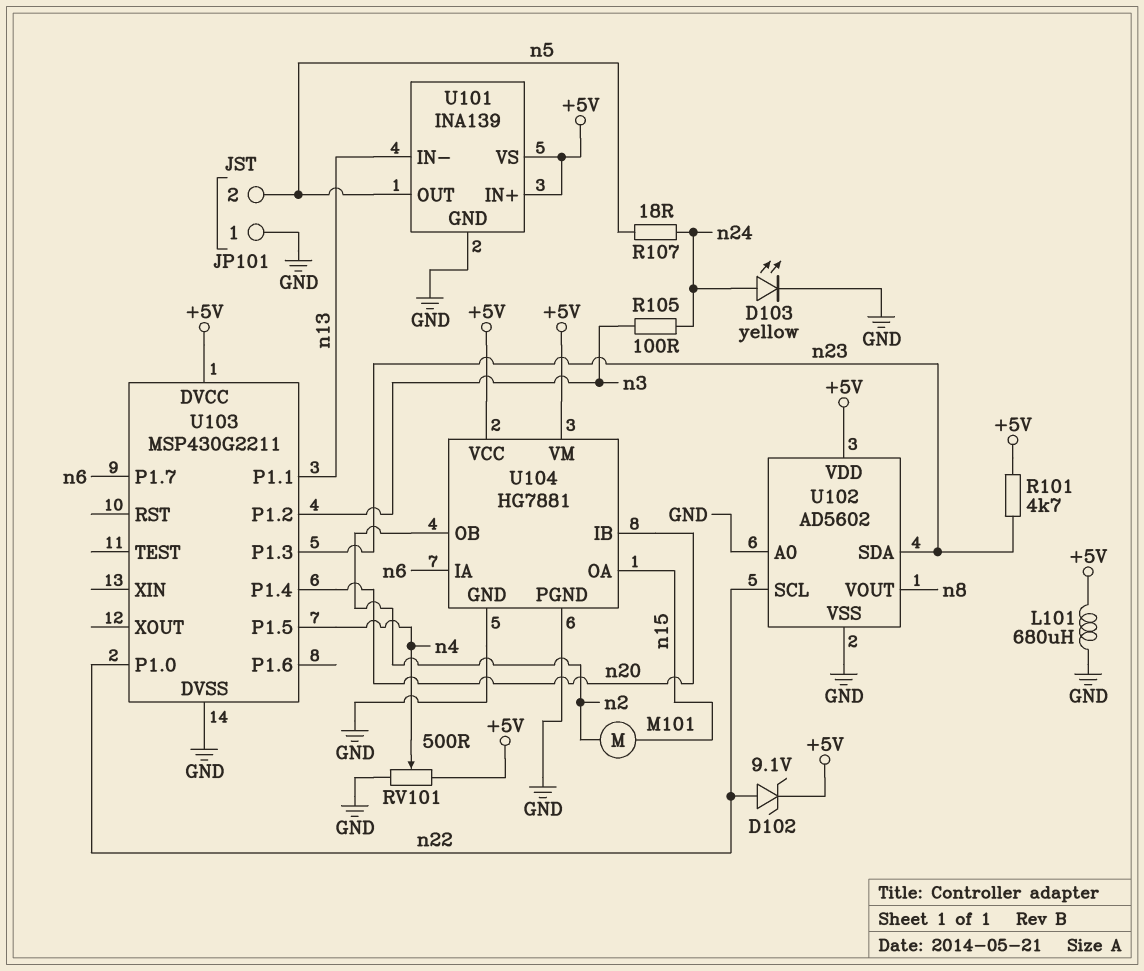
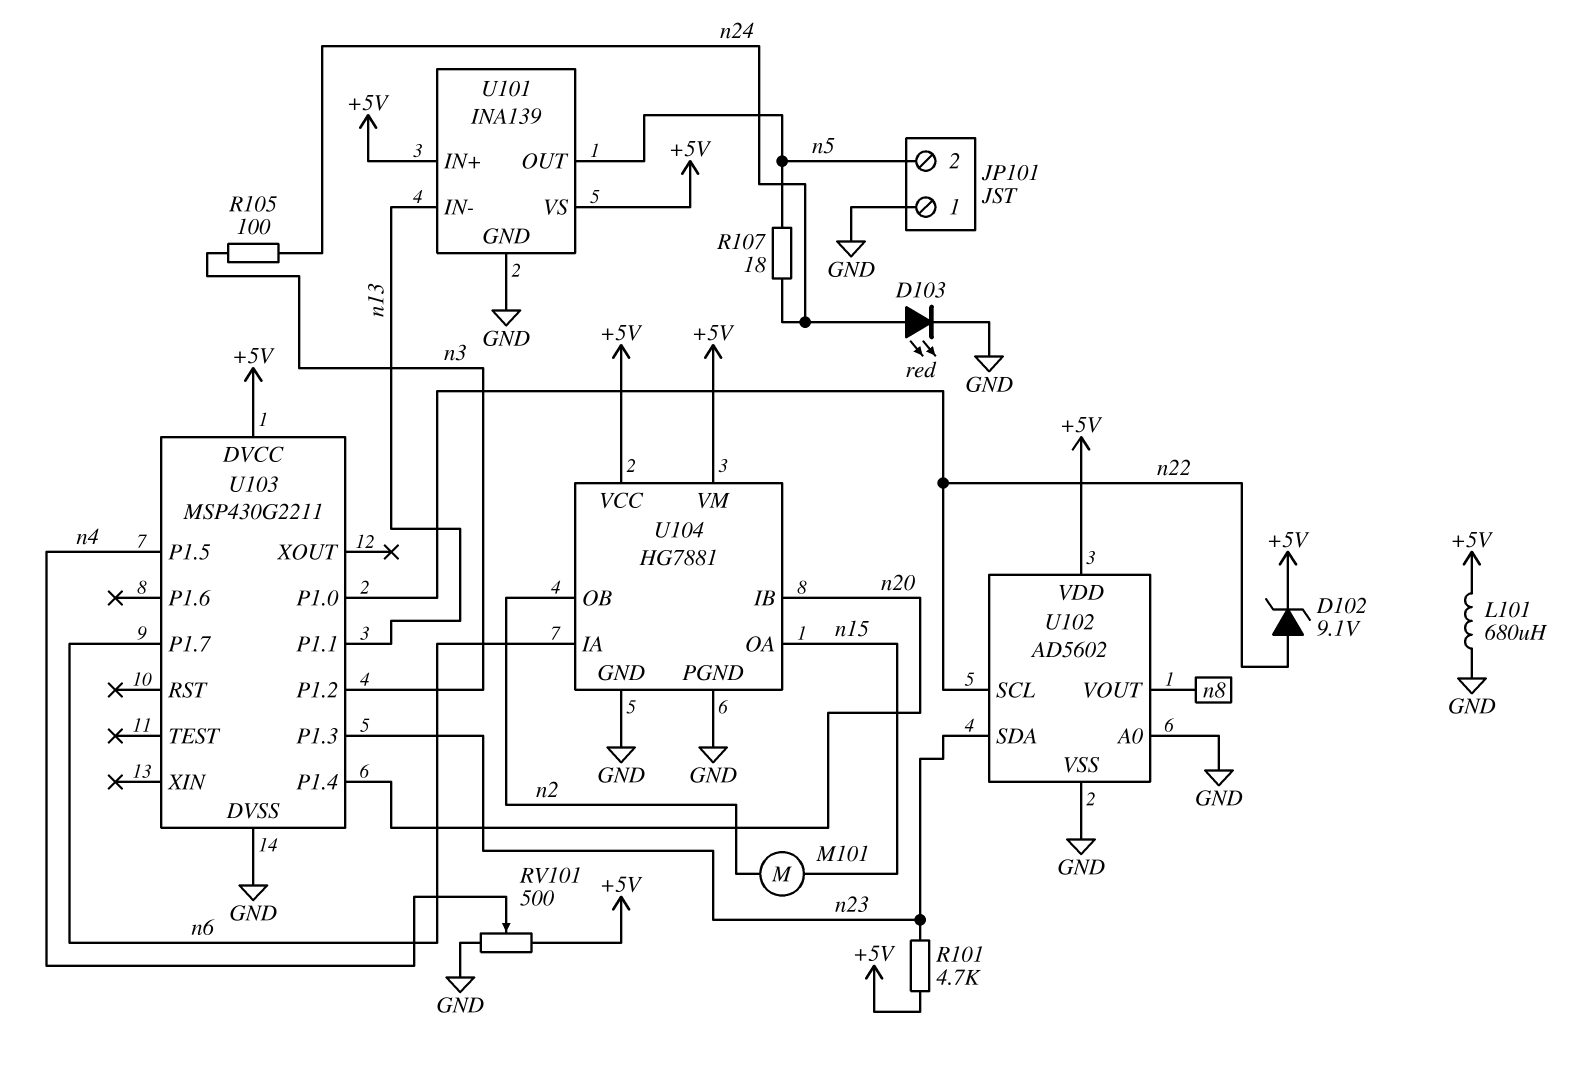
D103: LED yellow (A n24, K GND) -> LED red (A n24, K GND)

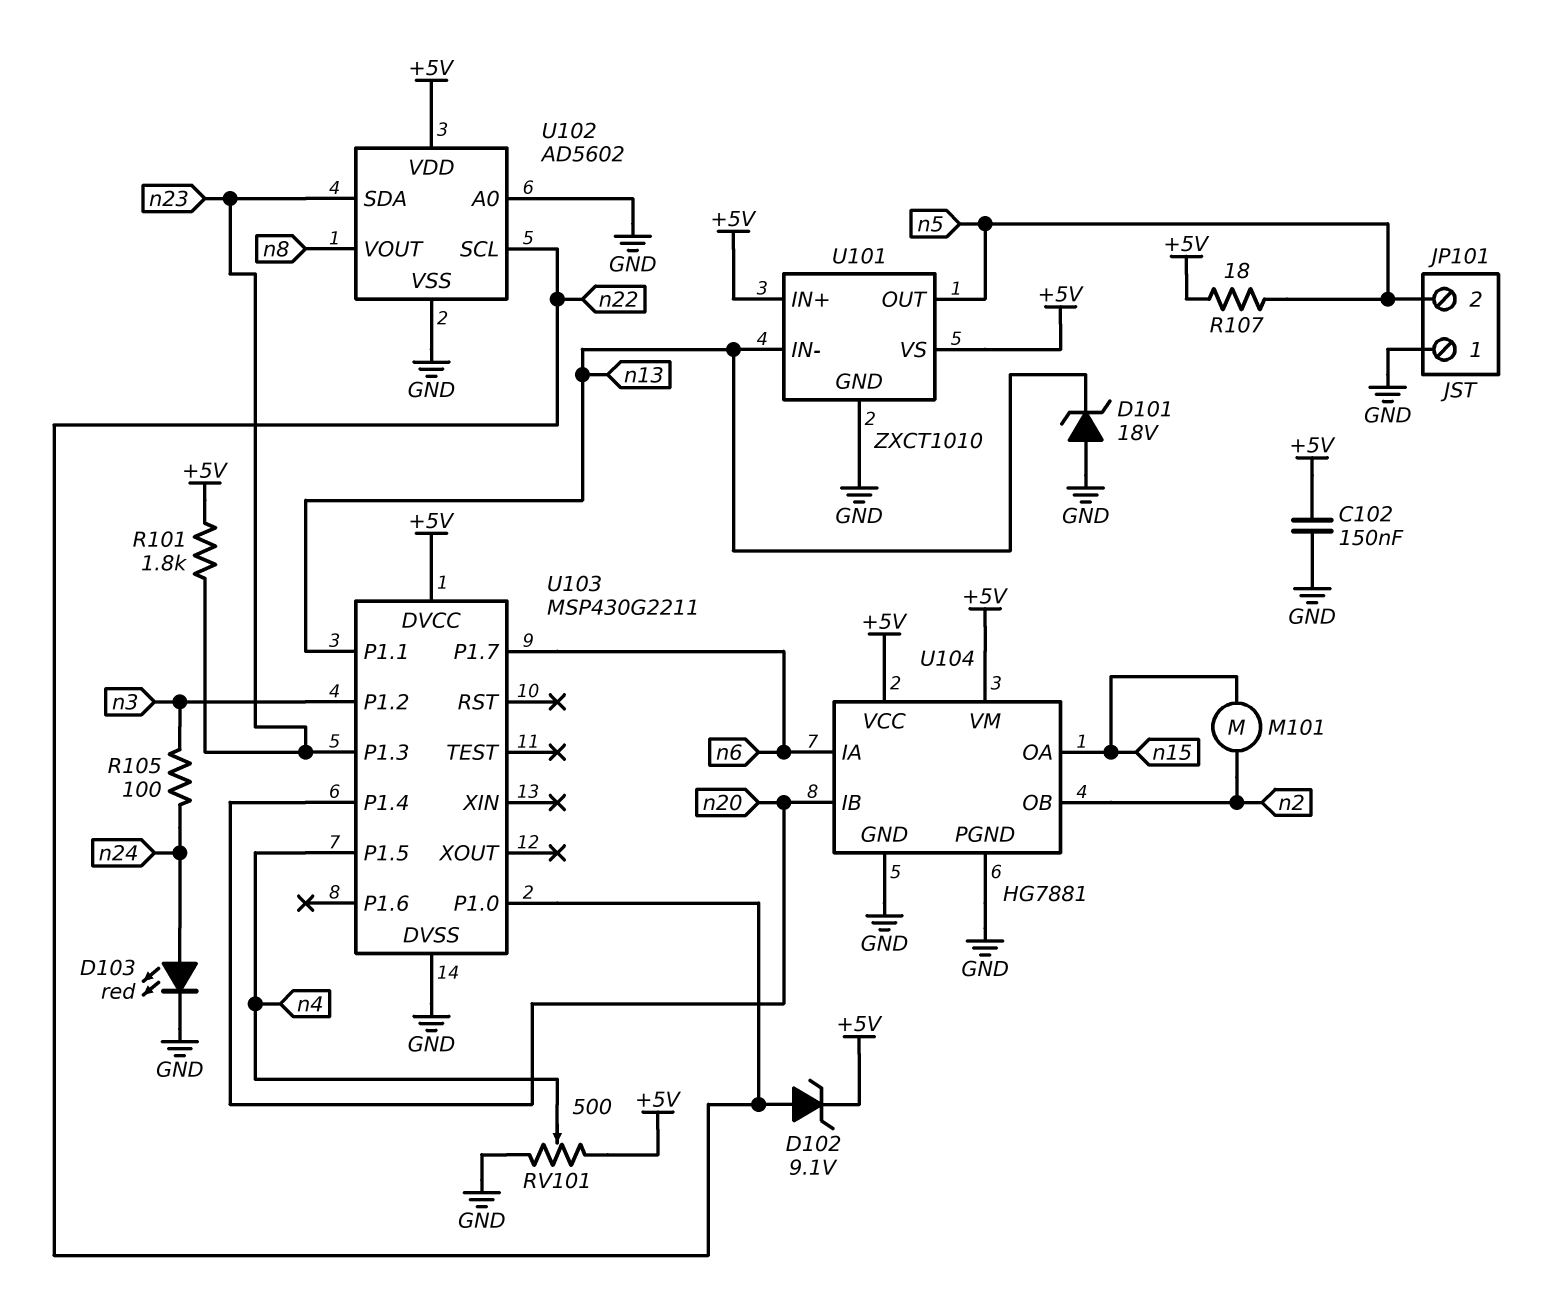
C102: none -> 150nF (+5V, GND)
D101: none -> zener 18V (A GND, K n13)
L101: 680uH (+5V, GND) -> none
R101: 4.7k (+5V, n23) -> 1.8k (+5V, n23)
R107: 18 (n5, n24) -> 18 (+5V, n5)
U101: INA139 -> ZXCT1010

